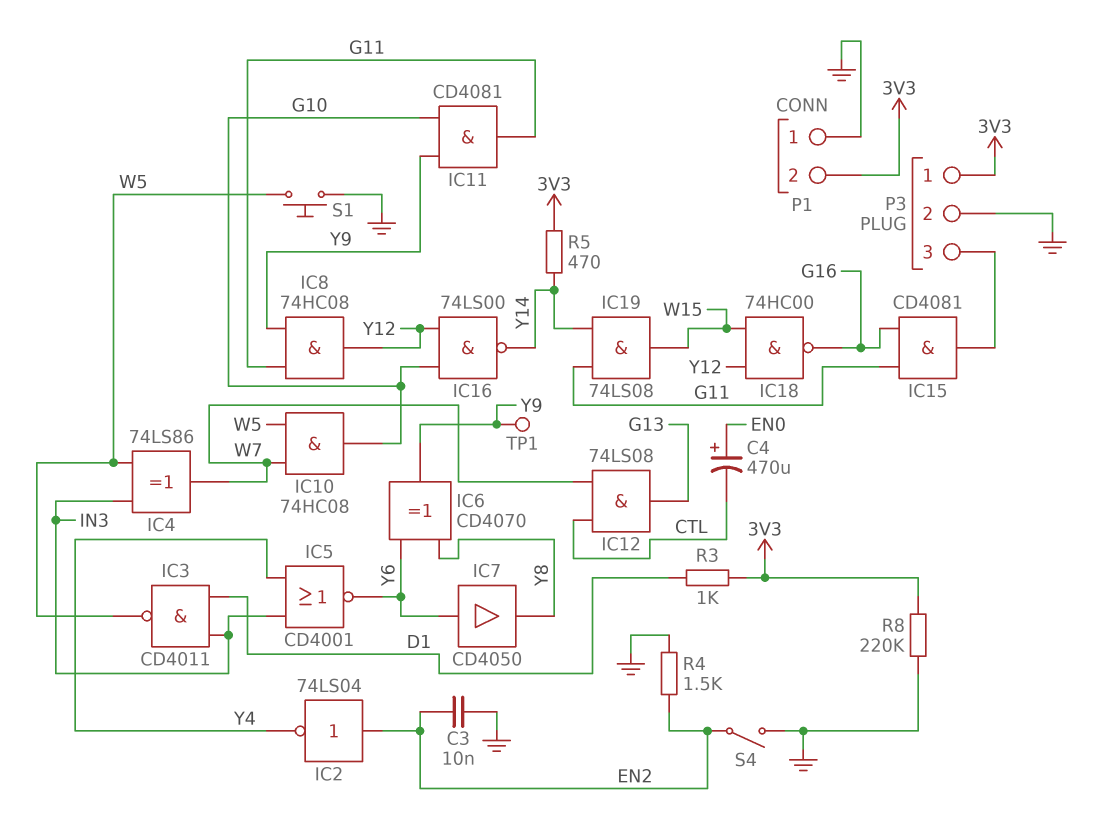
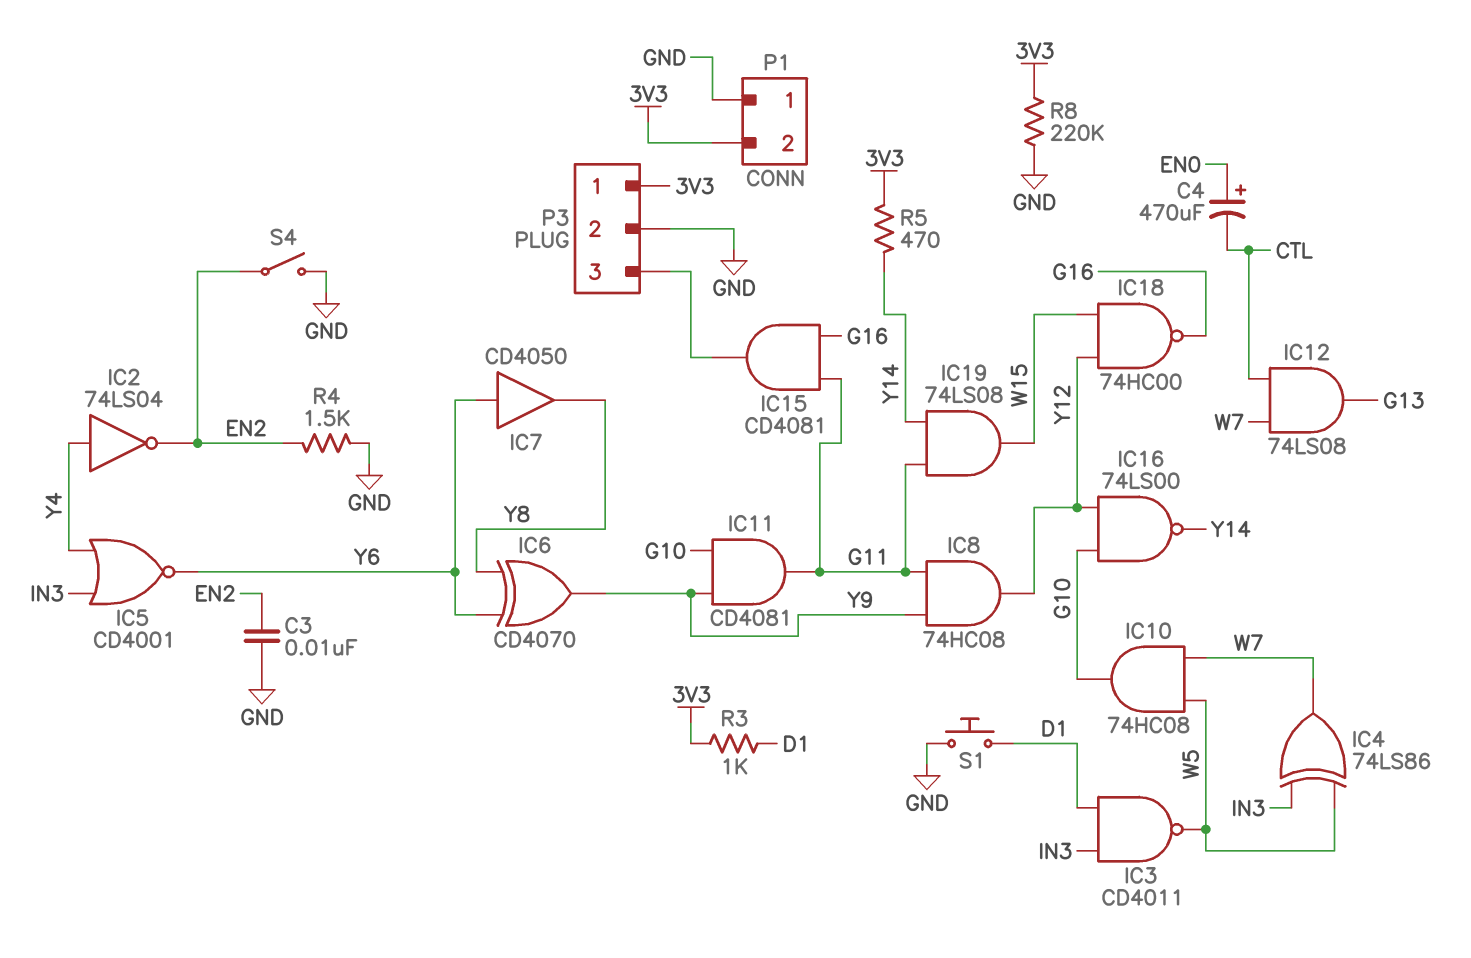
IC2: NOT 74LS04 (in EN2, out Y4) -> NOT 74LS04 (in Y4, out EN2)
S1: button (GND, W5) -> button (D1, GND)
TP1: test point (Y9) -> none

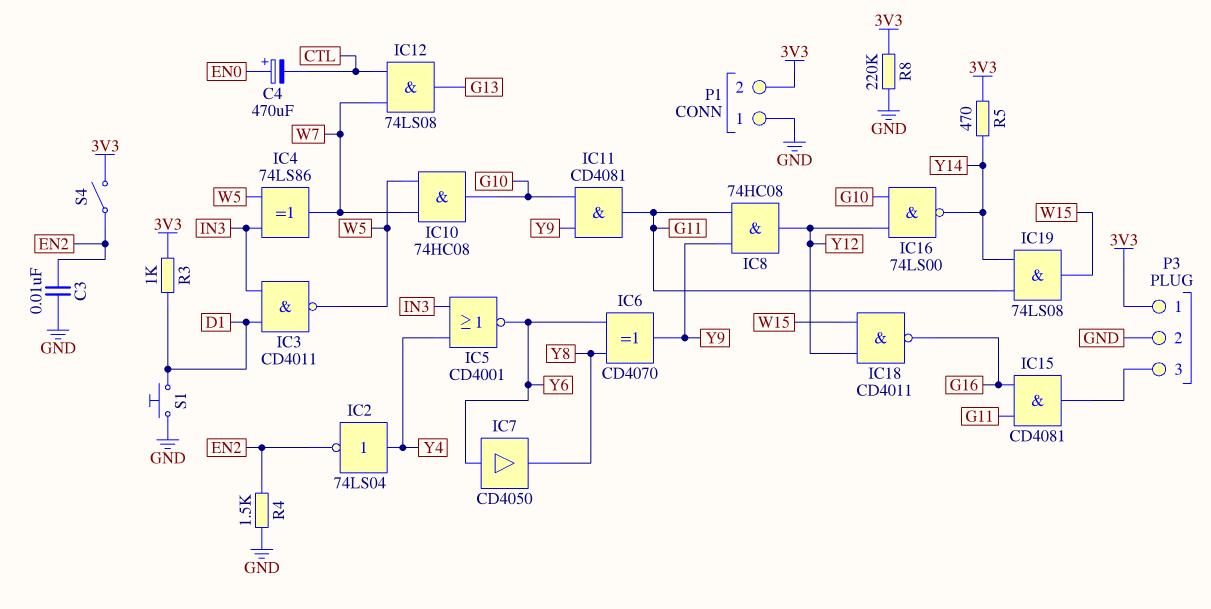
IC18: NAND 74HC00 (in W15, in Y12, out G16) -> NAND CD4011 (in W15, in Y12, out G16)
S4: switch (EN2, GND) -> switch (3V3, EN2)

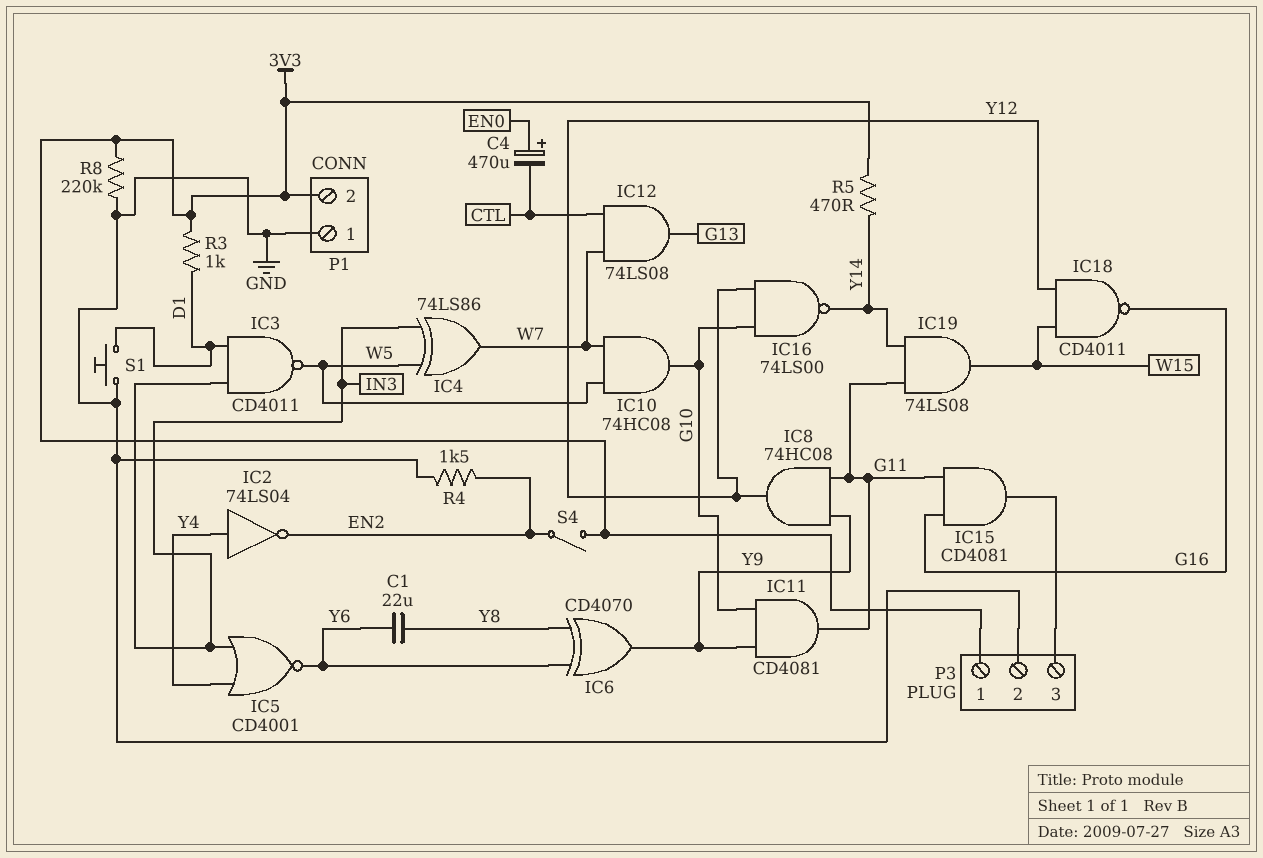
C1: none -> 22uF (Y6, Y8)
C3: 10nF (EN2, GND) -> none
IC7: buffer CD4050 (in Y6, out Y8) -> none

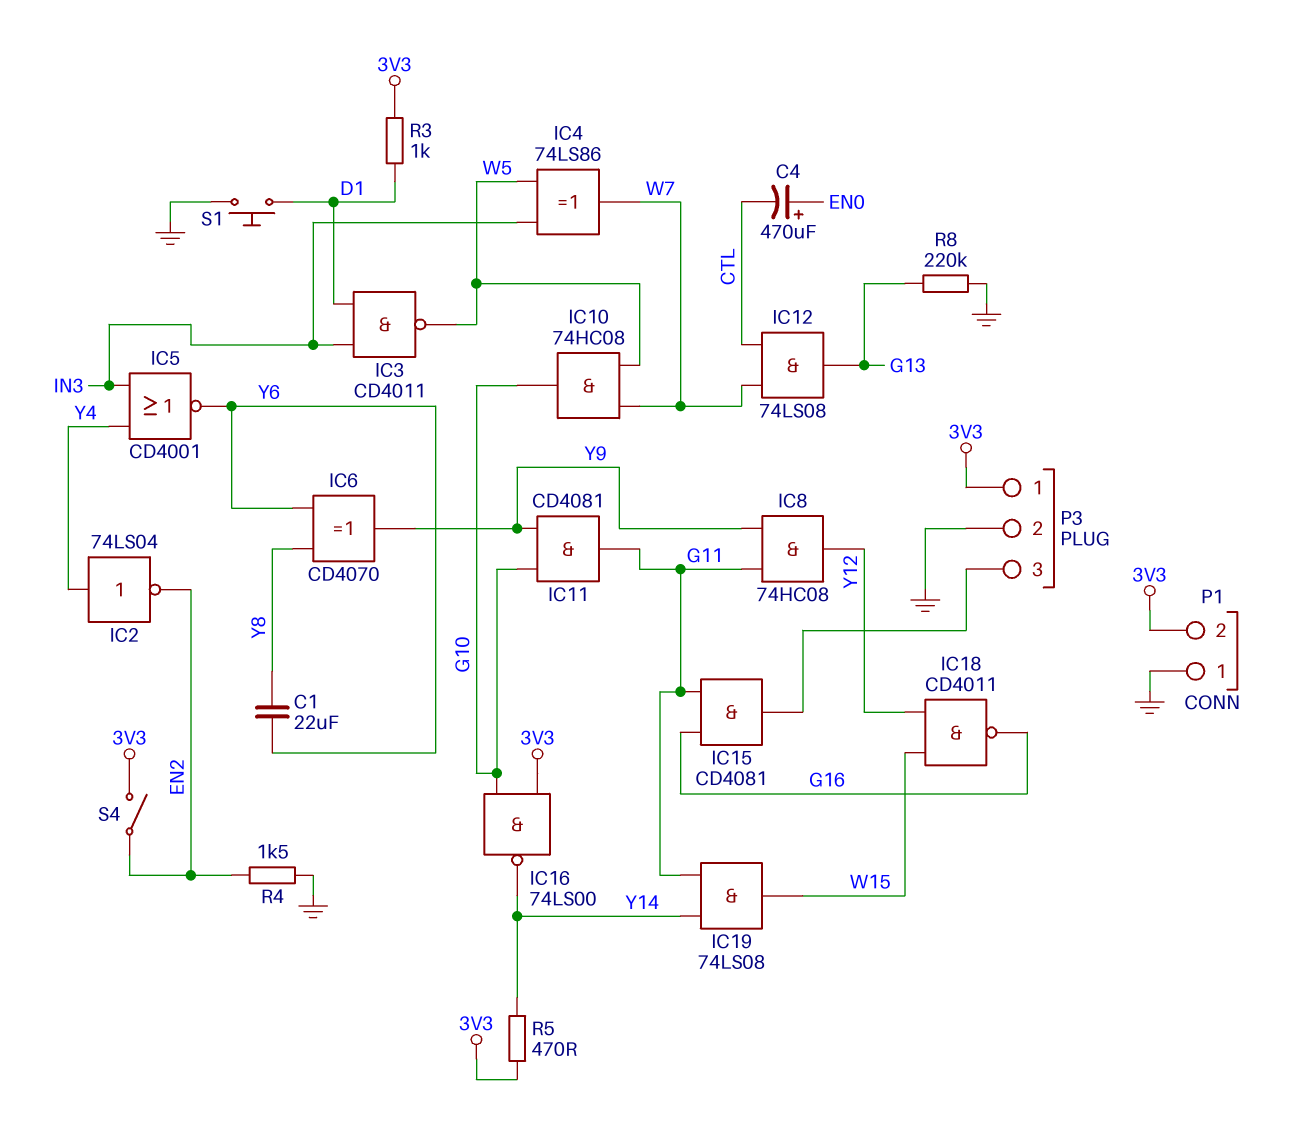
IC16: NAND 74LS00 (in G10, in Y12, out Y14) -> NAND 74LS00 (in 3V3, in G10, out Y14)
R8: 220k (3V3, GND) -> 220k (G13, GND)

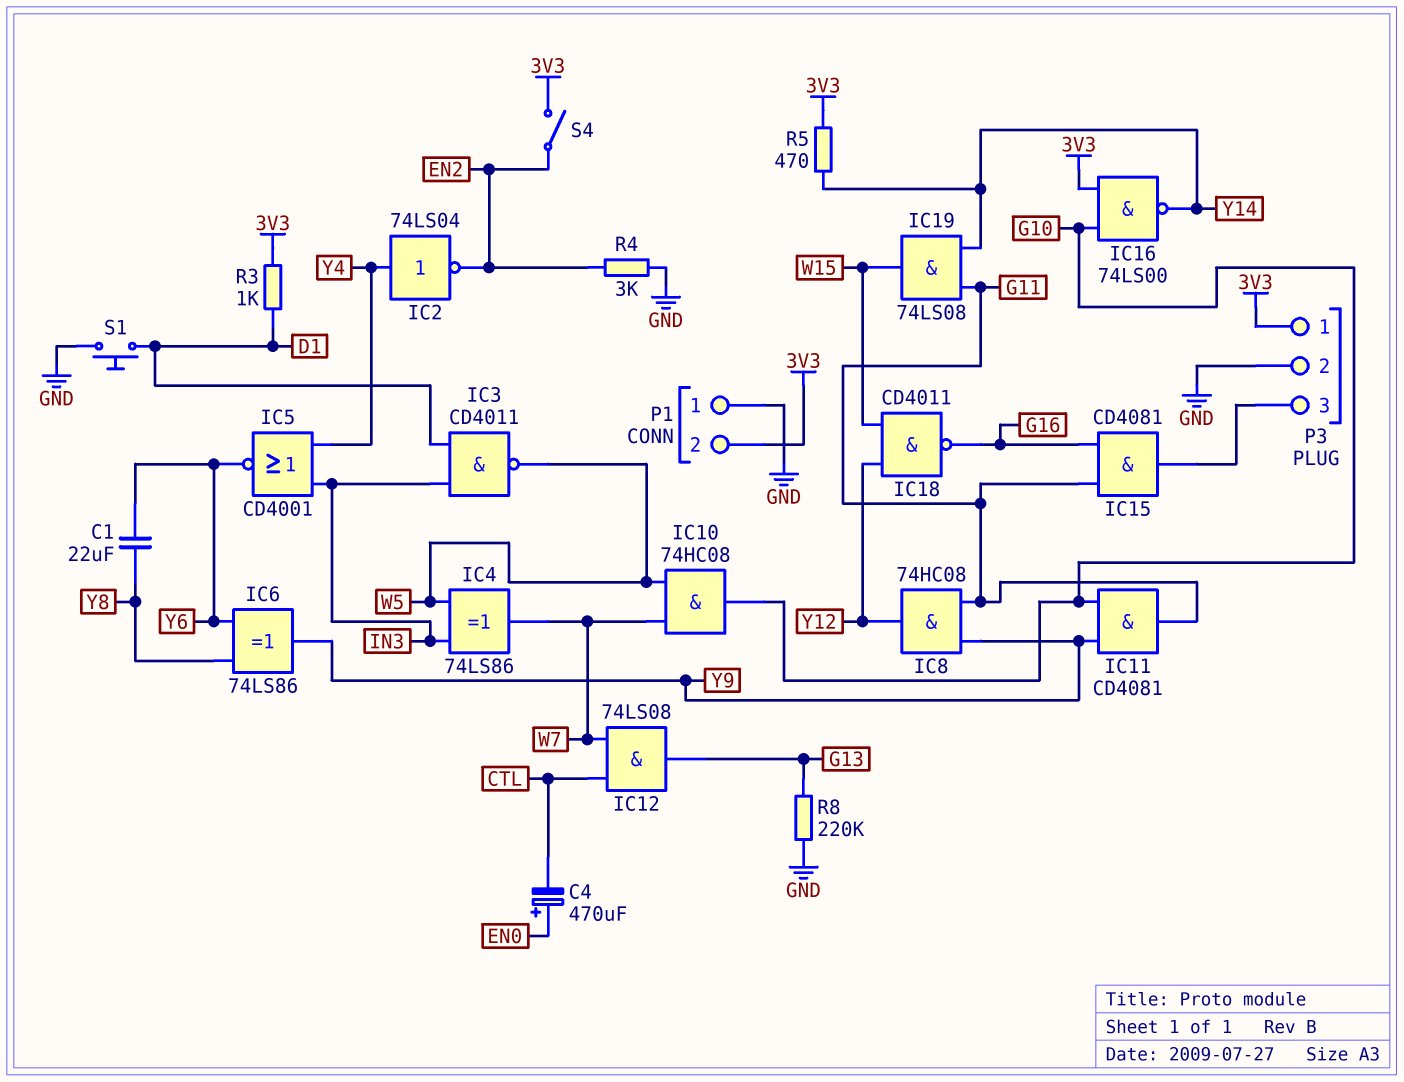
IC6: XOR CD4070 (in Y6, in Y8, out Y9) -> XOR 74LS86 (in Y6, in Y8, out Y9)
R4: 1.5k (EN2, GND) -> 3k (EN2, GND)

